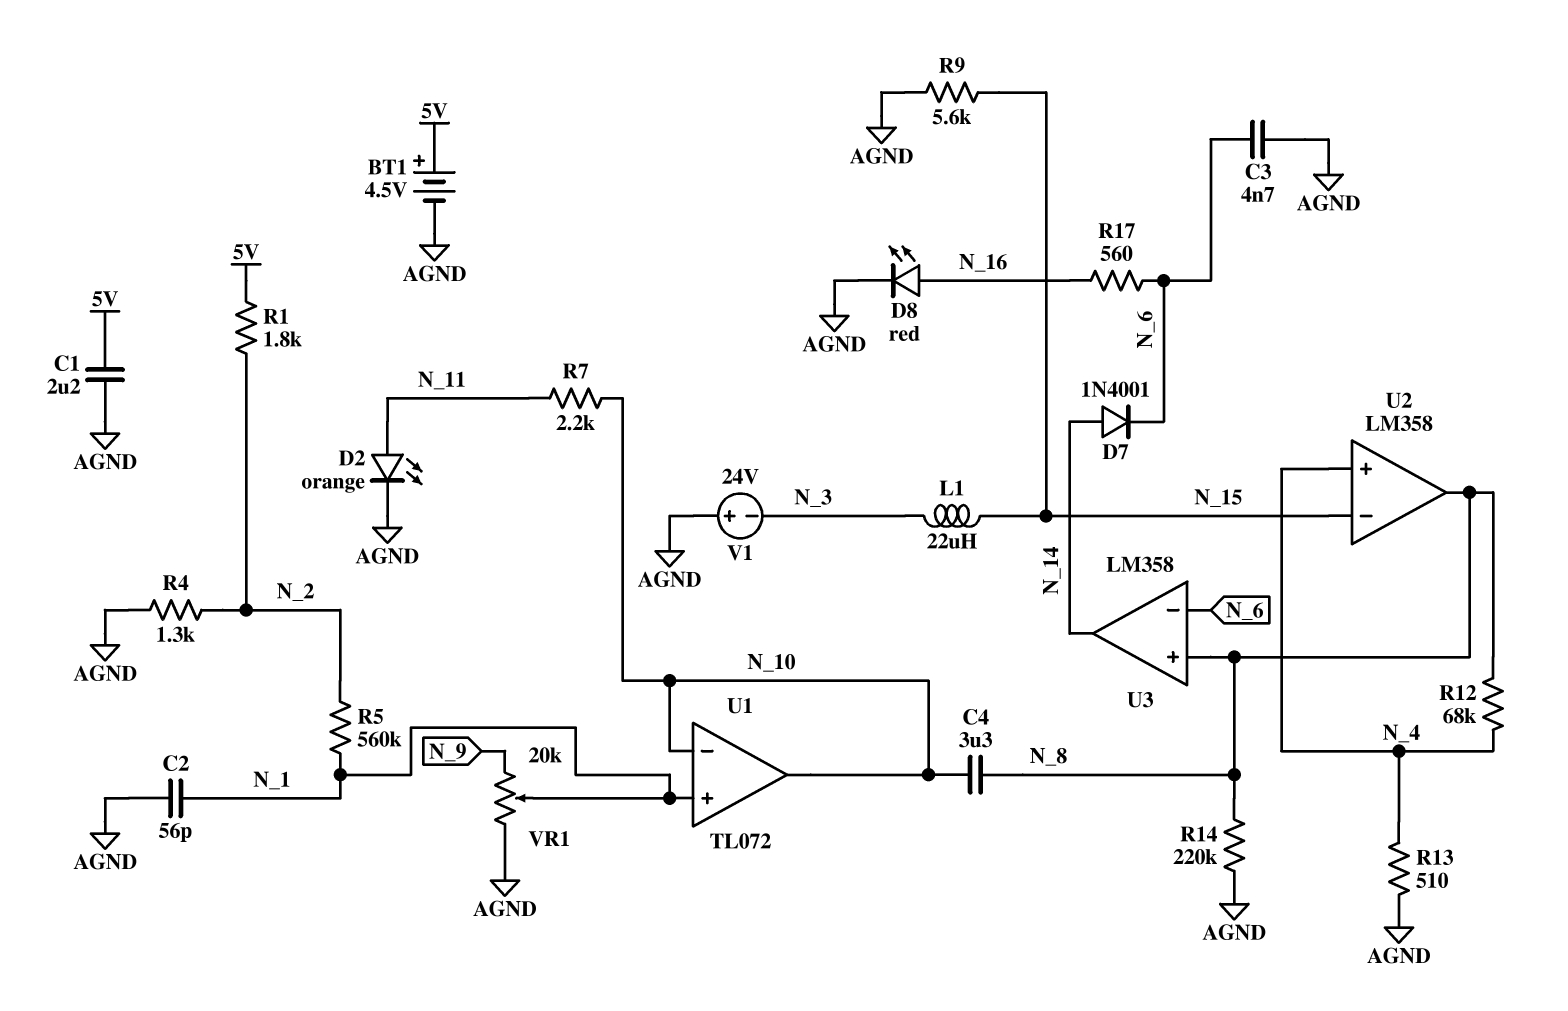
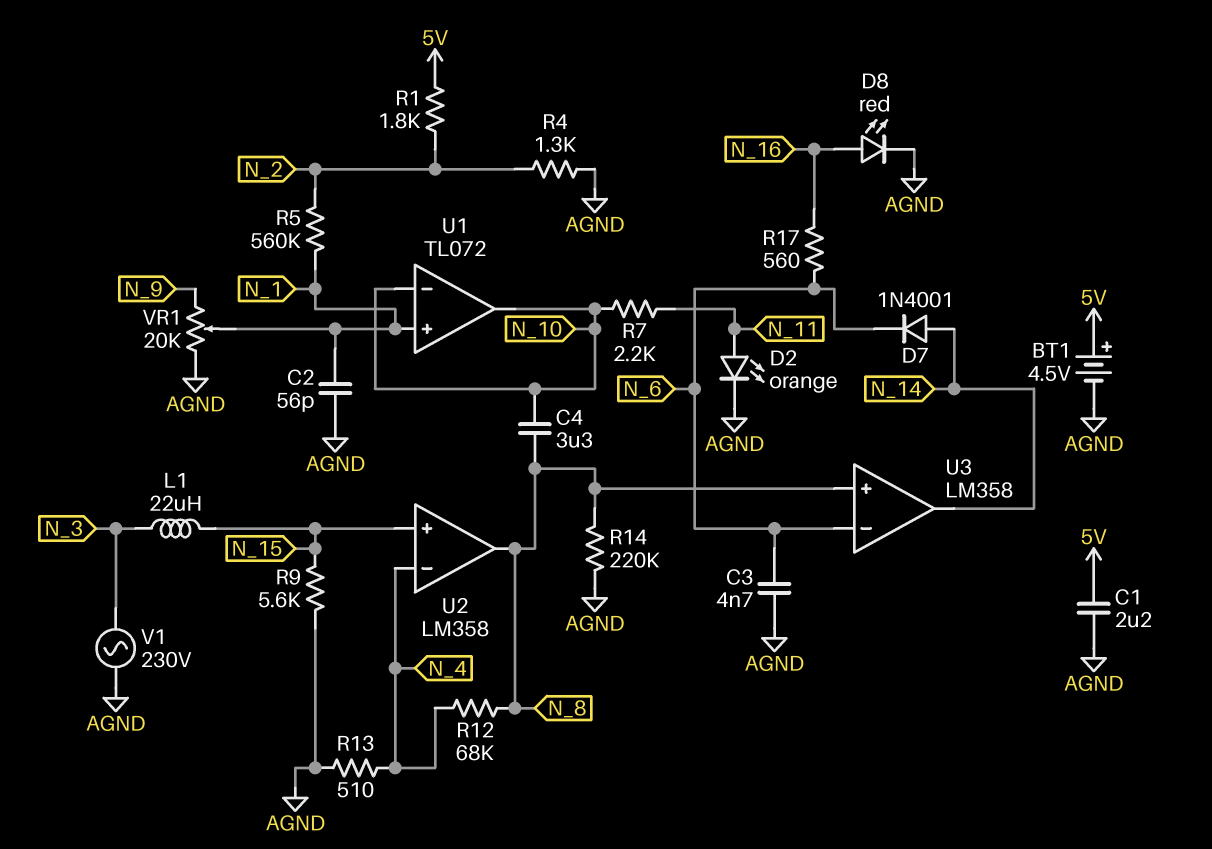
U2 pin in+: N_4 -> N_15
U2 pin in-: N_15 -> N_4
V1: 24V (plus AGND, minus N_3) -> AC 230V (AGND, N_3)

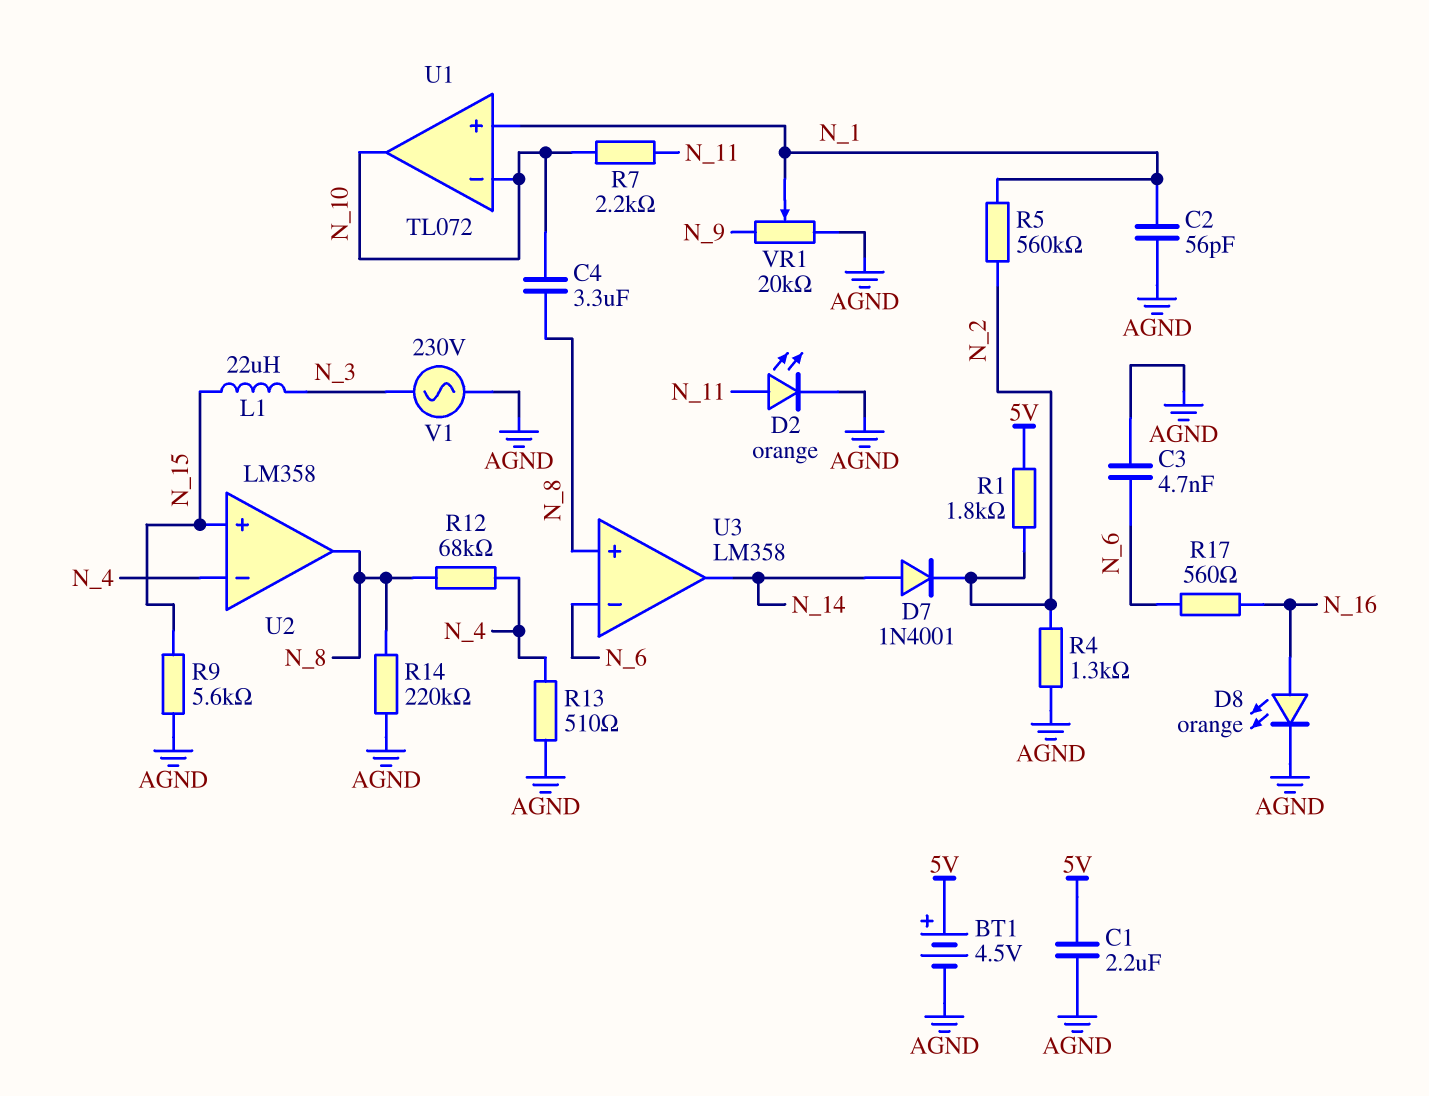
D7: diode 1N4001 (A N_14, K N_6) -> diode 1N4001 (A N_14, K N_2)
D8: LED red (A N_16, K AGND) -> LED orange (A N_16, K AGND)

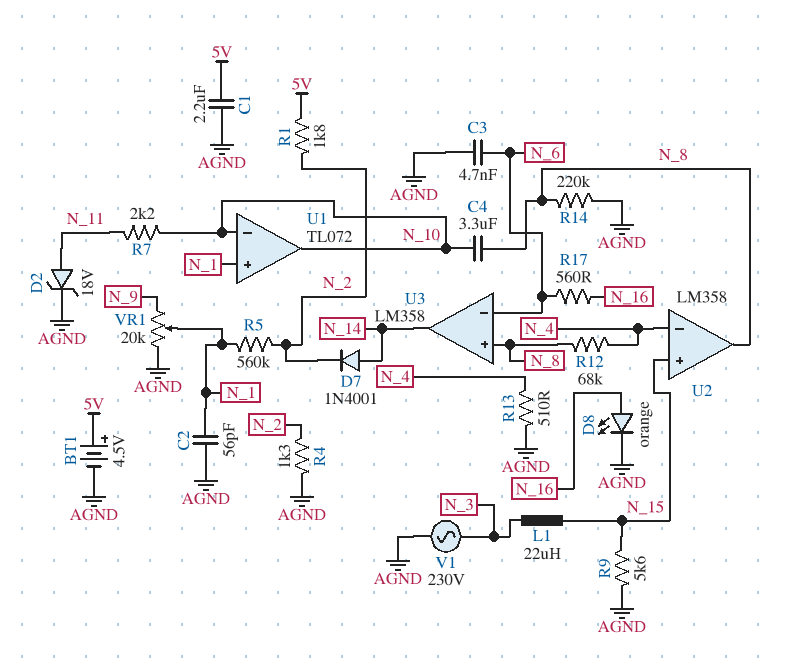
D2: LED orange (A N_11, K AGND) -> zener 18V (A N_11, K AGND)

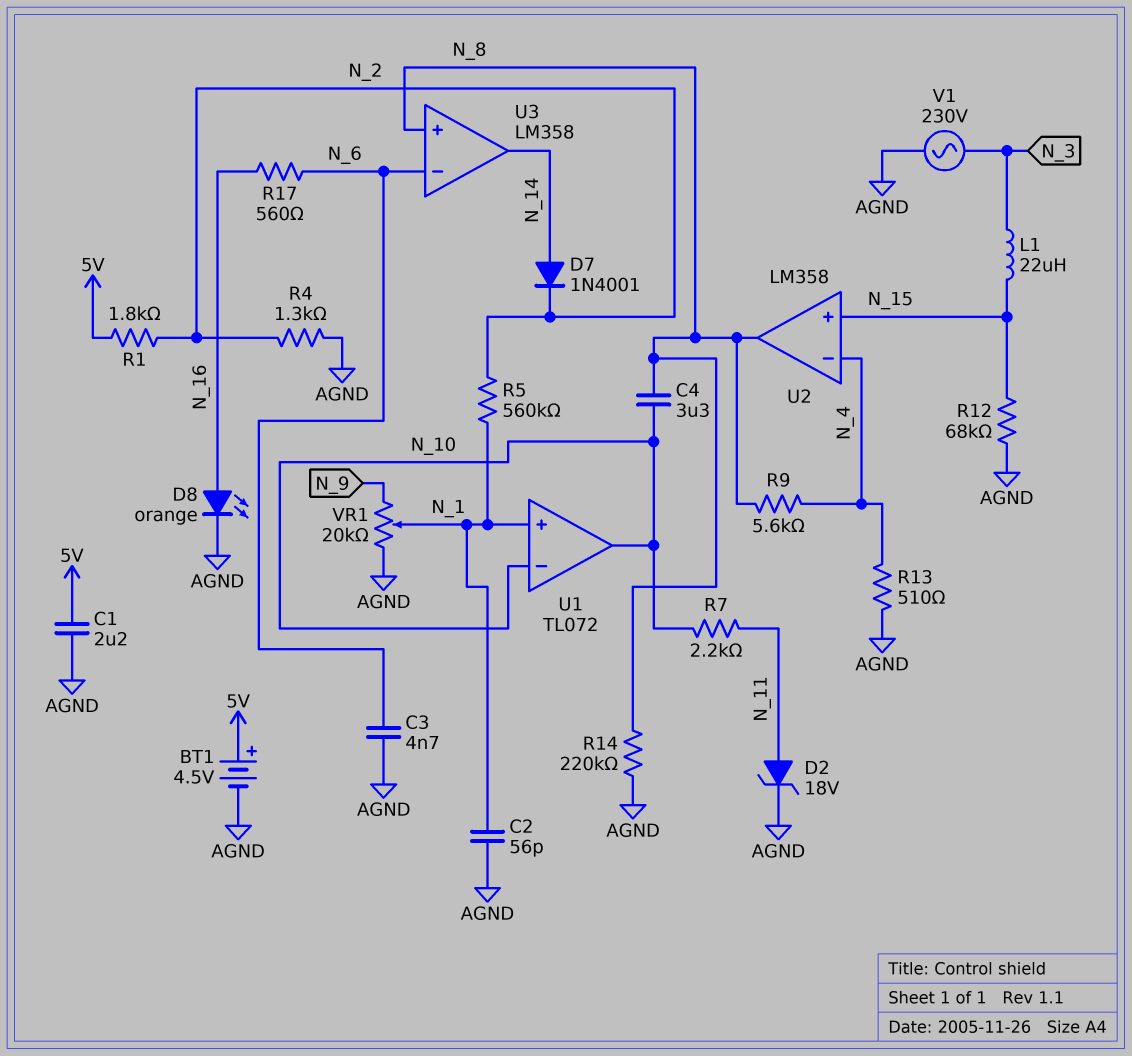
R9: 5.6k (AGND, N_15) -> 5.6k (N_4, N_8)
R12: 68k (N_4, N_8) -> 68k (AGND, N_15)

